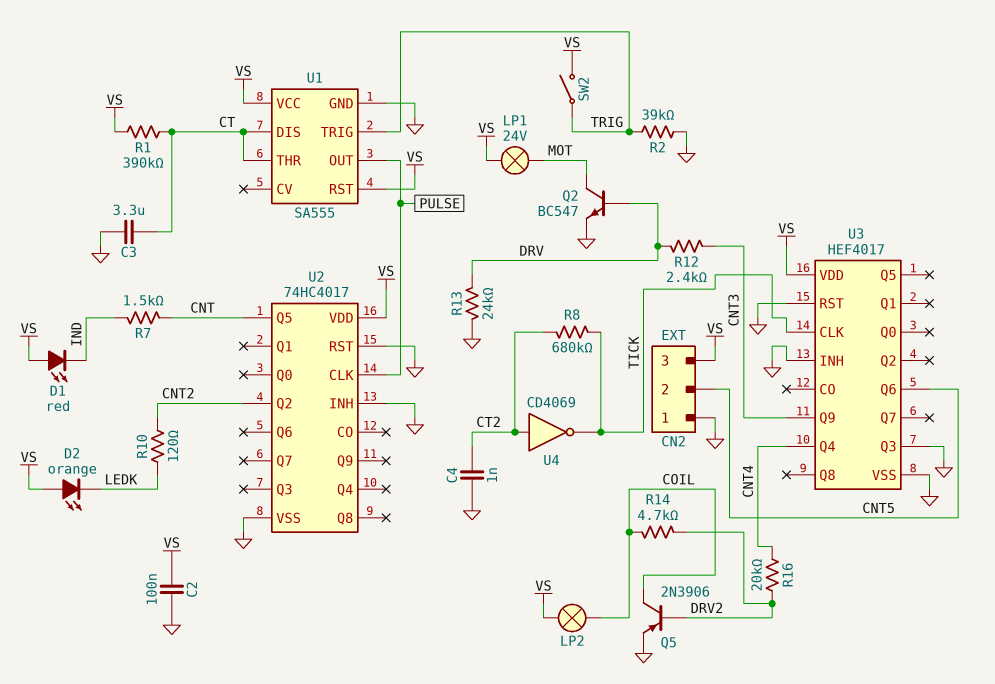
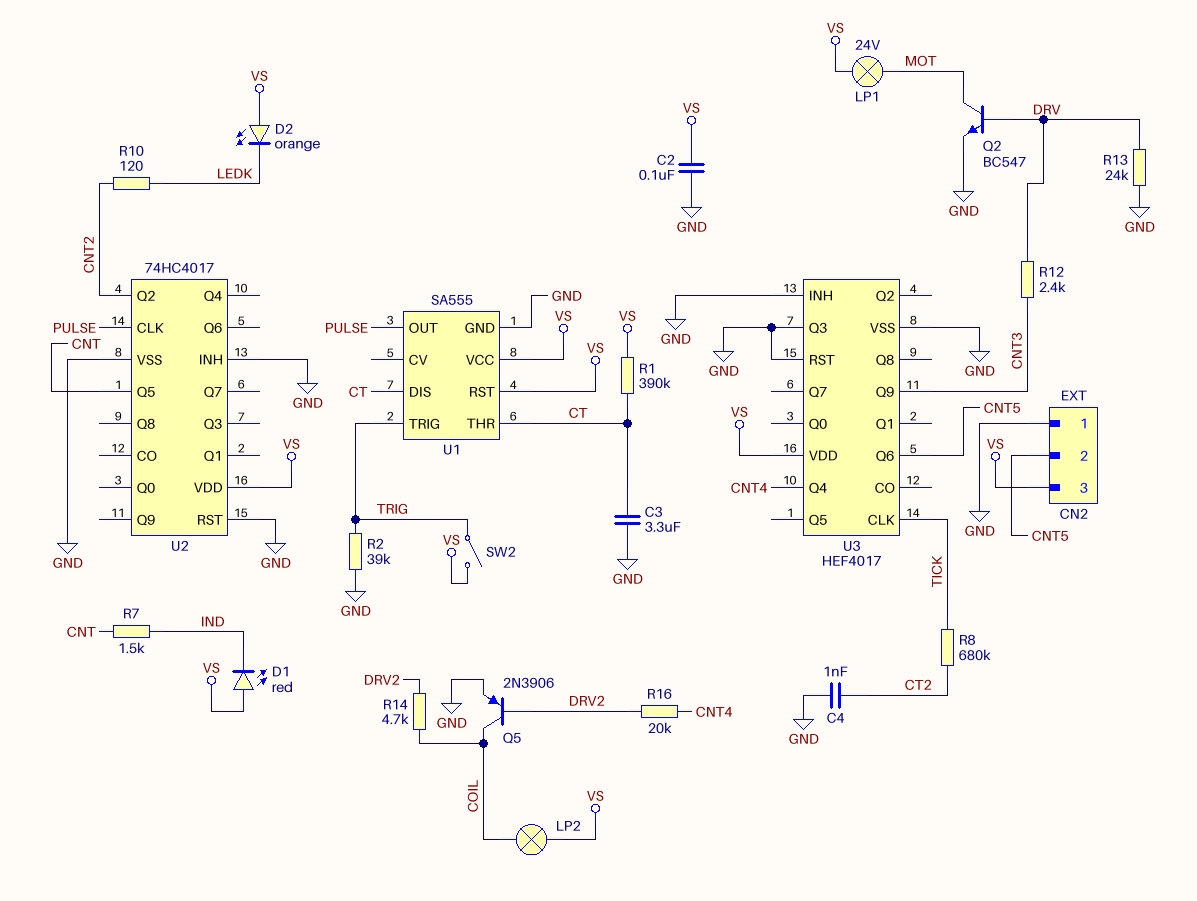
U4: NOT CD4069 (in CT2, out TICK) -> none

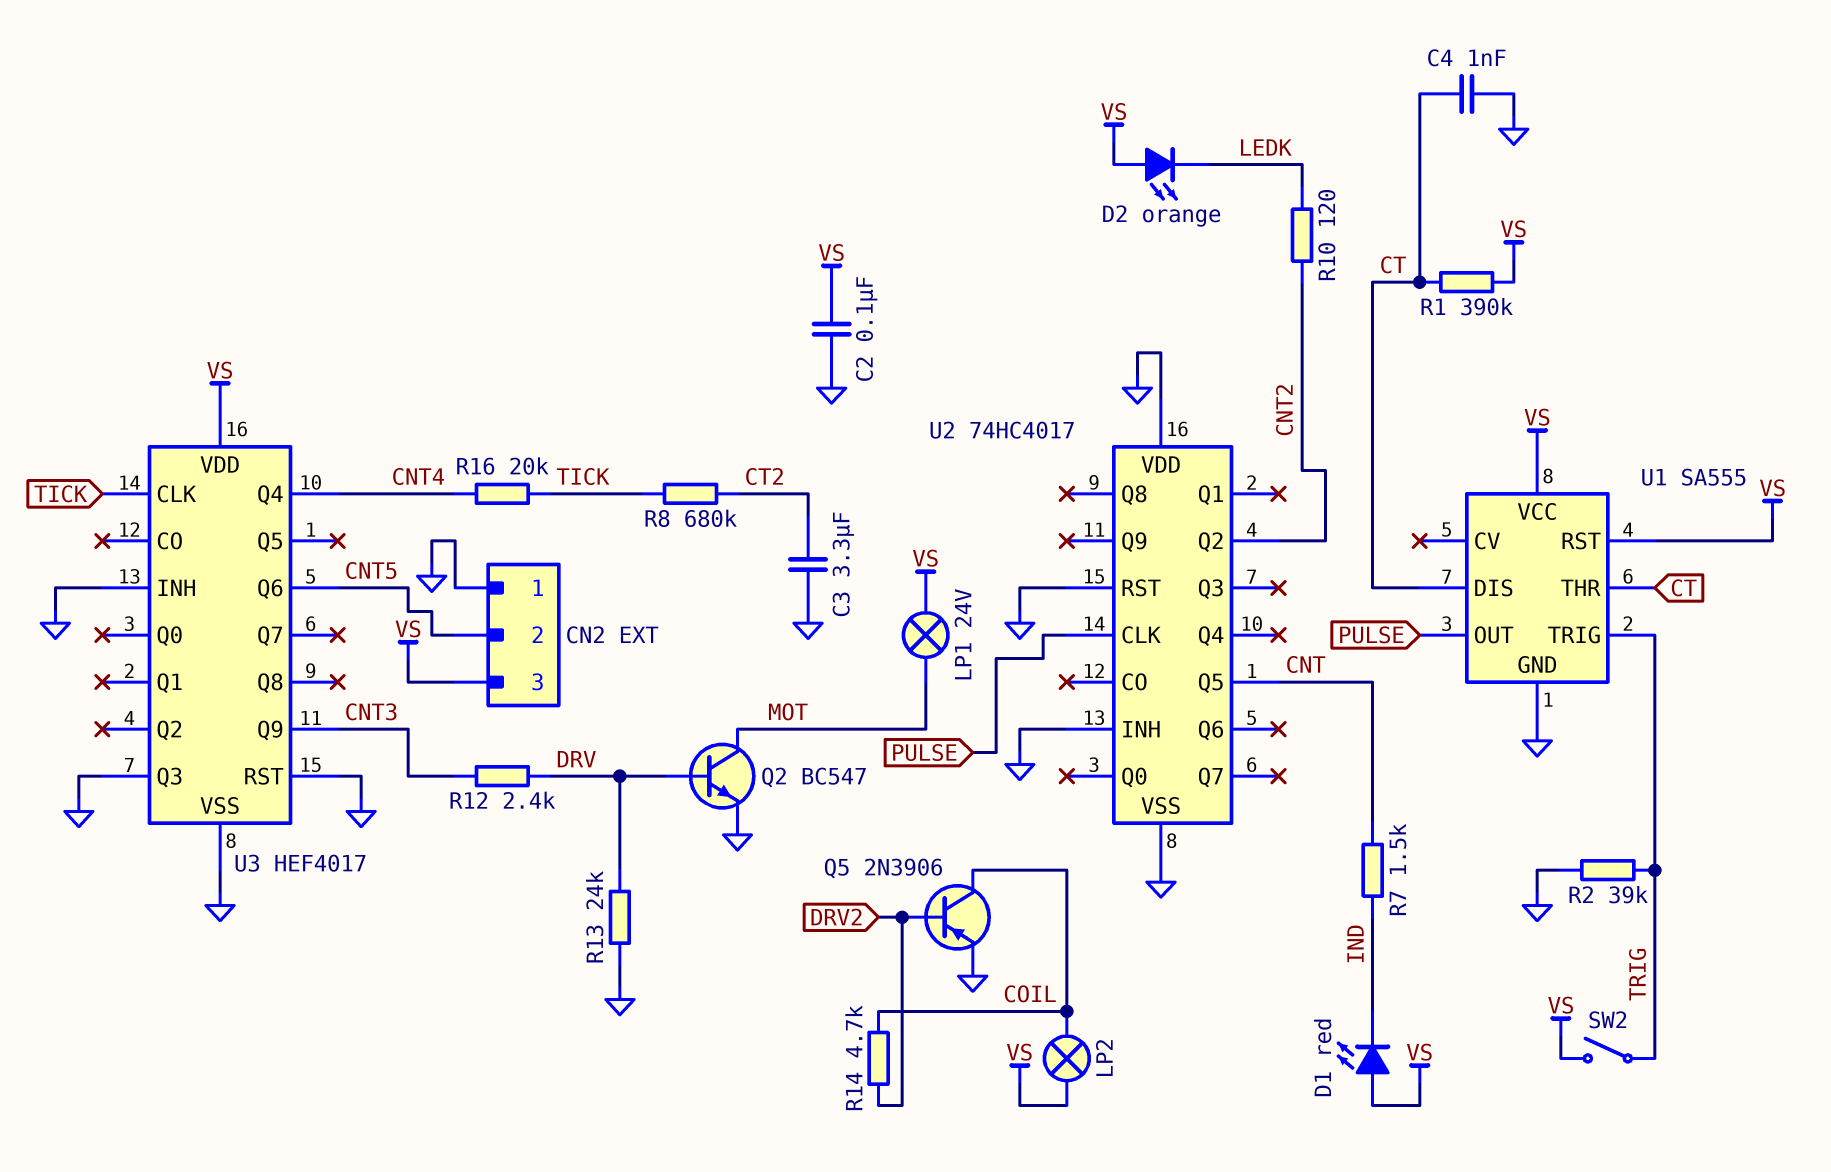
C3: 3.3uF (CT, GND) -> 3.3uF (CT2, GND)
C4: 1nF (CT2, GND) -> 1nF (CT, GND)
R16: 20k (CNT4, DRV2) -> 20k (CNT4, TICK)
U2 pin VDD: VS -> GND

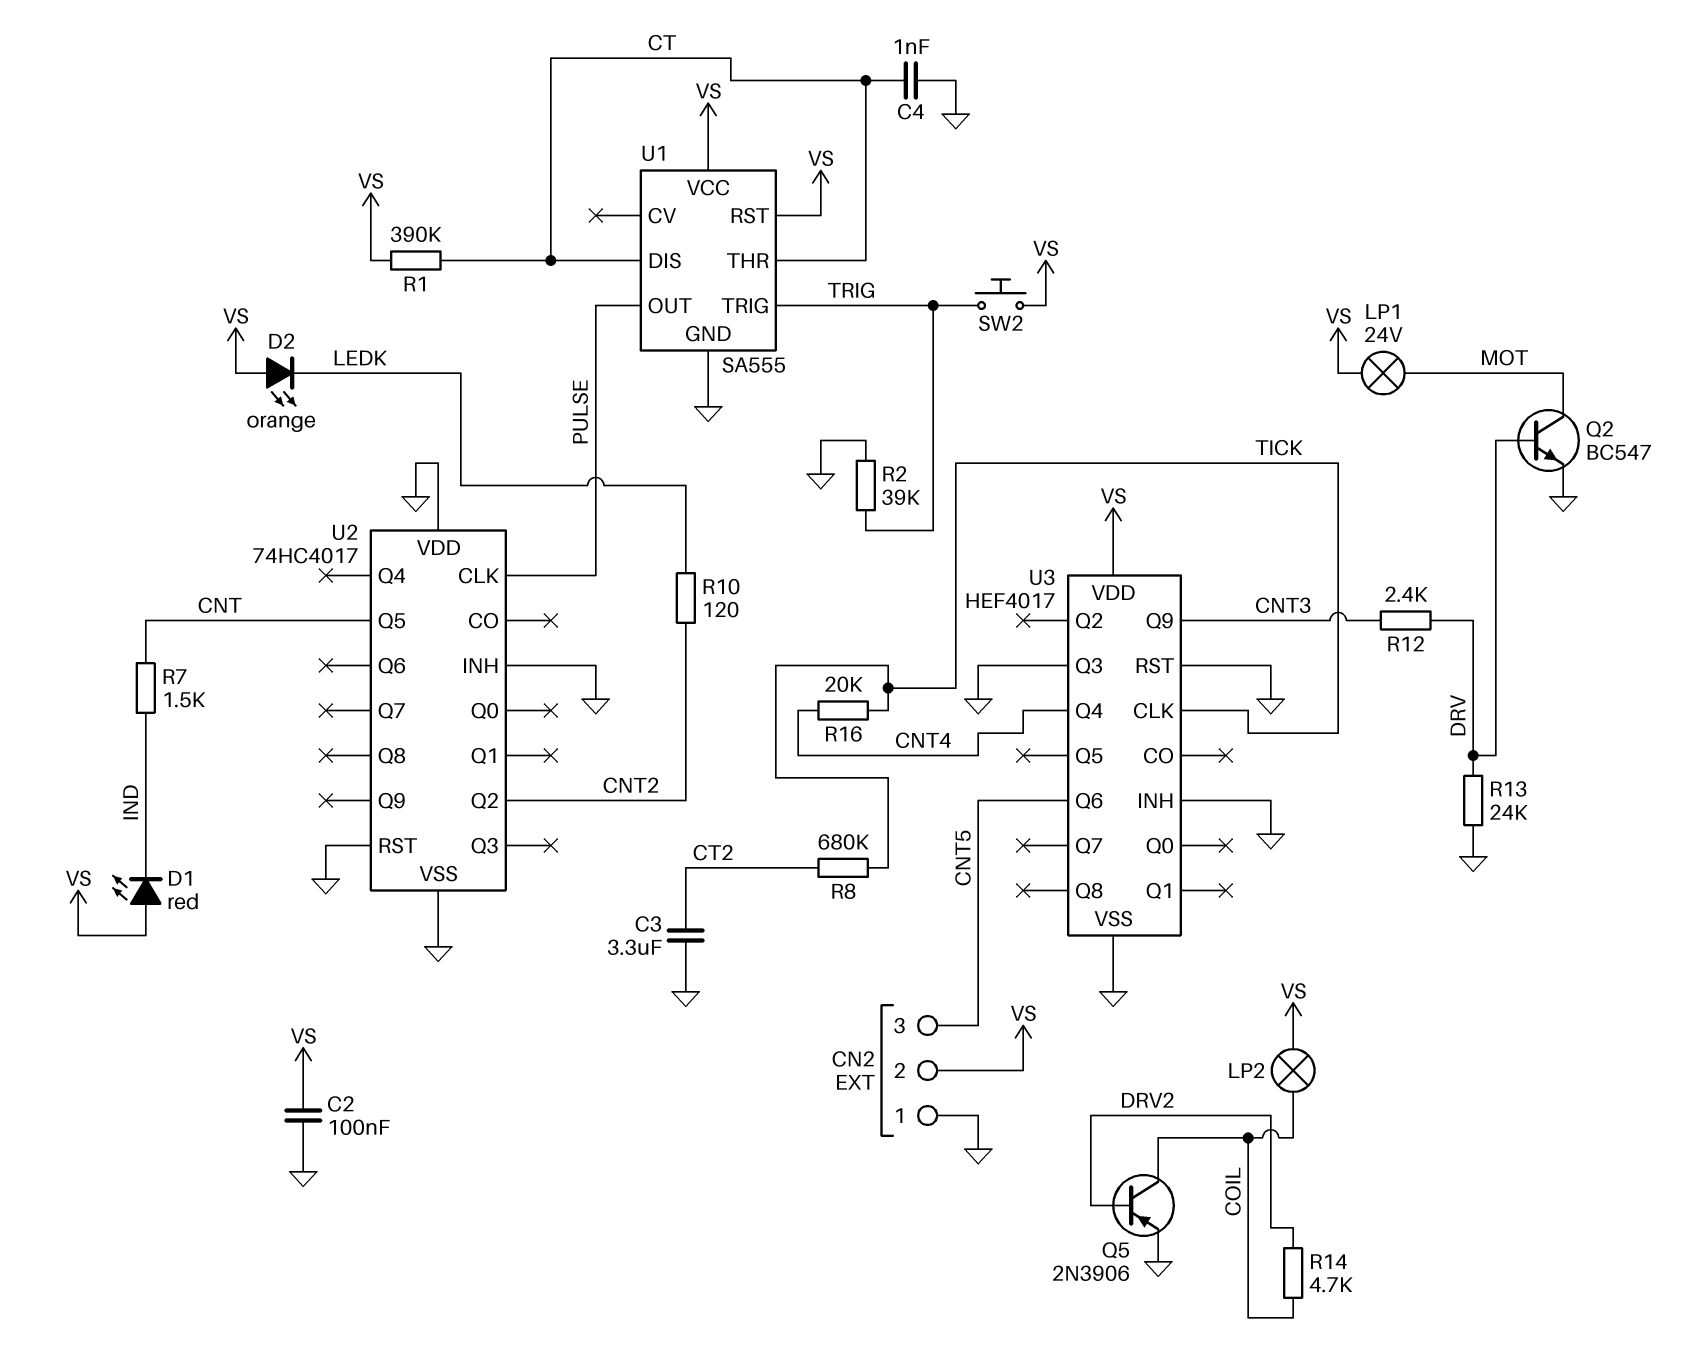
CN2 pin 2: CNT5 -> VS
CN2 pin 3: VS -> CNT5
SW2: switch (TRIG, VS) -> button (TRIG, VS)

